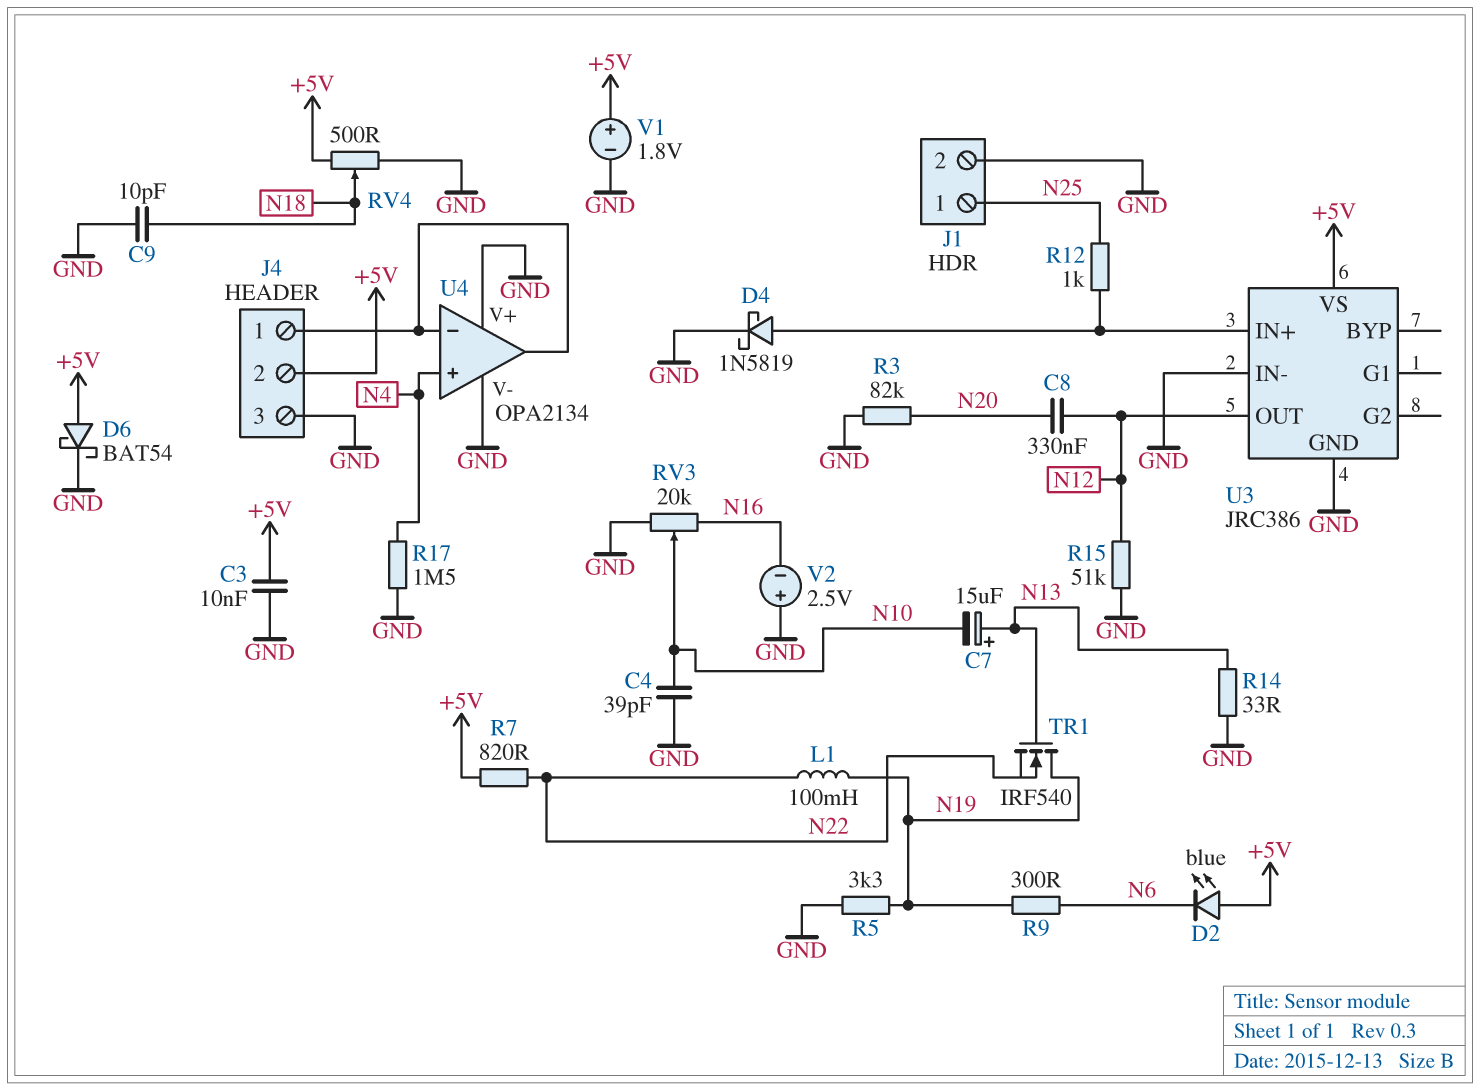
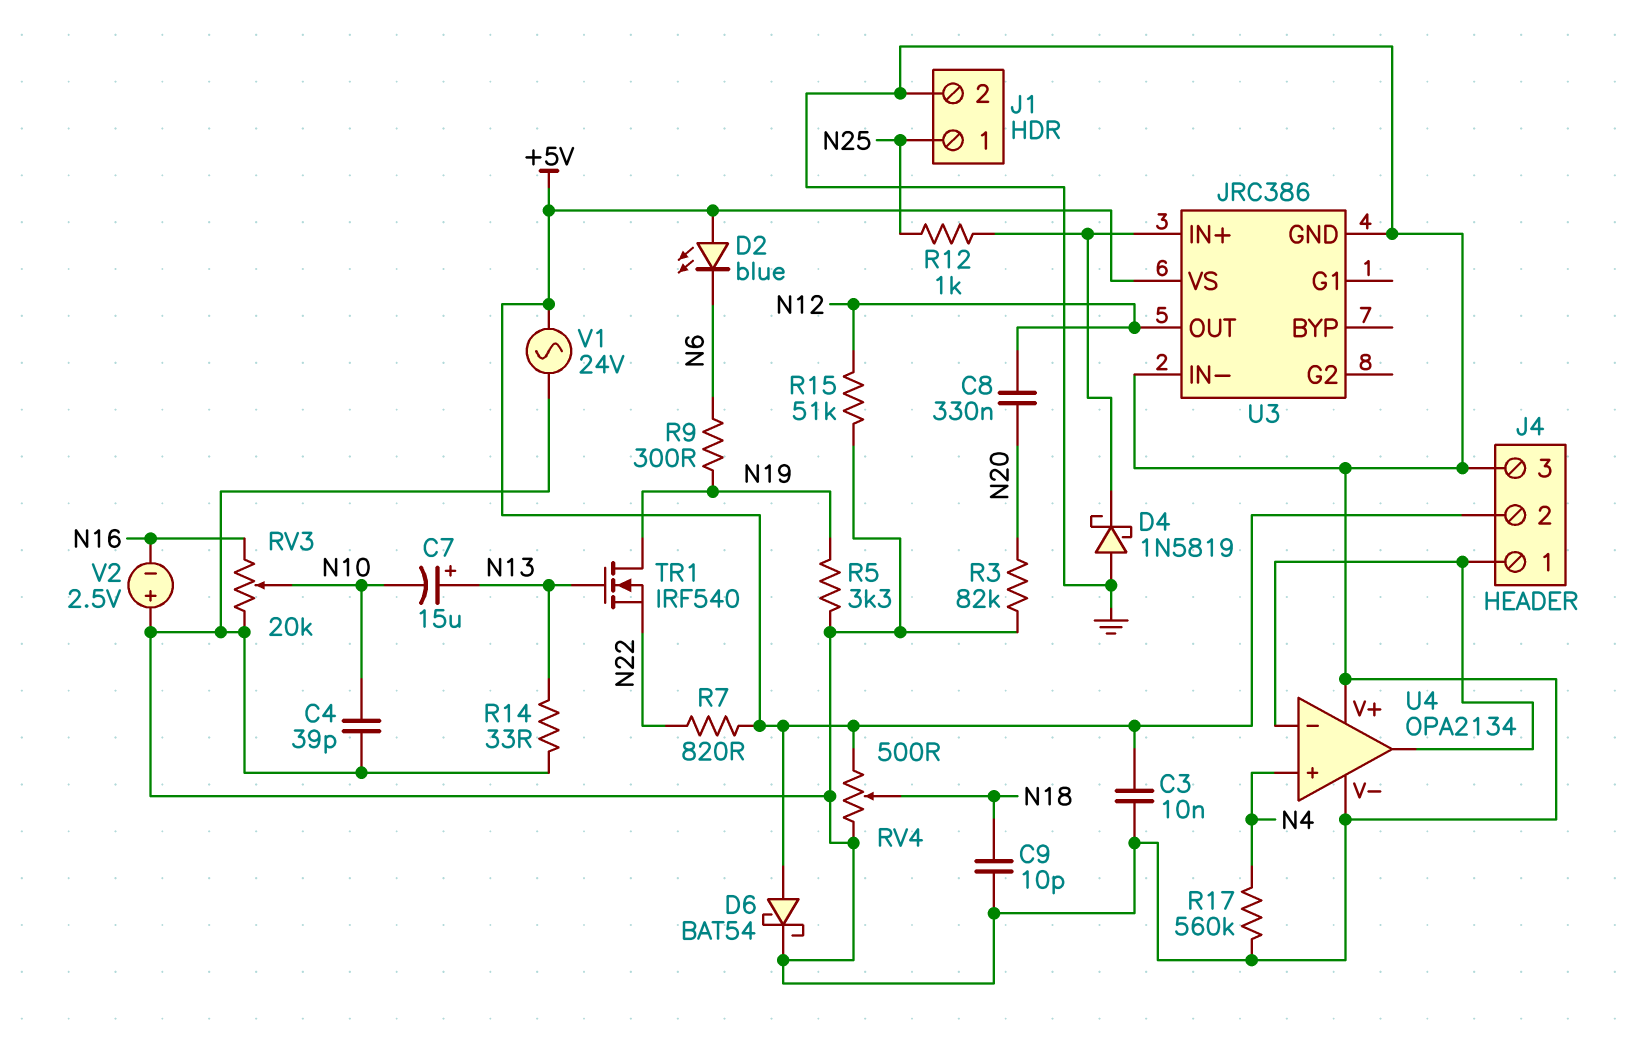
D4: schottky 1N5819 (A U3/IN+, K GND) -> schottky 1N5819 (A GND, K U3/IN+)
L1: 100mH (N19, N22) -> none
R17: 1.5M (GND, N4) -> 560k (GND, N4)
V1: 1.8V (plus +5V, minus GND) -> AC 24V (+5V, GND)

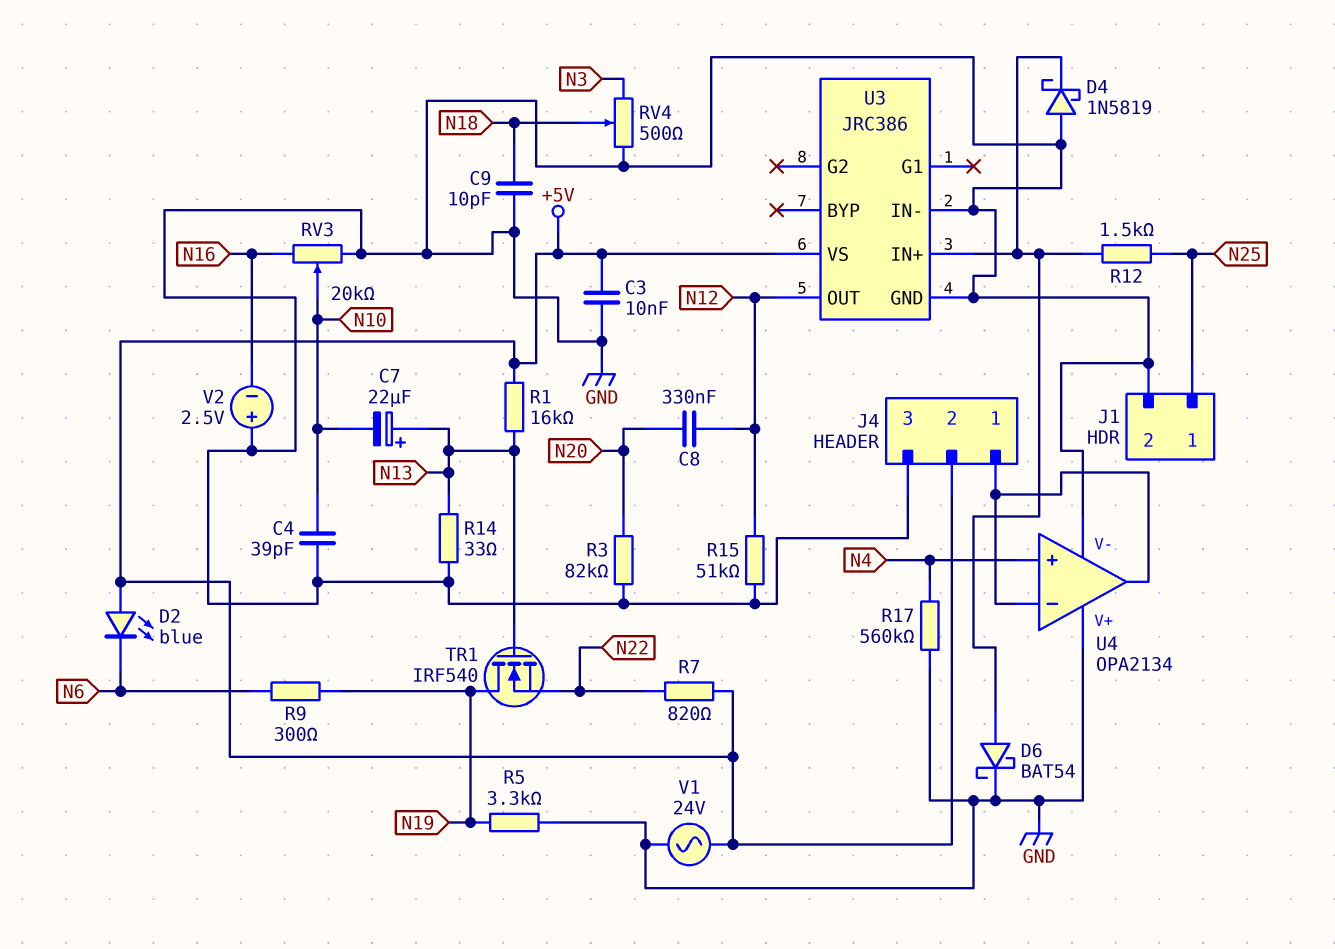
C7: 15uF (plus N13, minus N10) -> 22uF (plus N13, minus N10)
D6: schottky BAT54 (A +5V, K GND) -> schottky BAT54 (A U3/IN+, K GND)
R1: none -> 16k (+5V, N13)
R12: 1k (N25, U3/IN+) -> 1.5k (N25, U3/IN+)
RV4: 500 (+5V, GND, wiper N18) -> 500 (GND, N3, wiper N18)

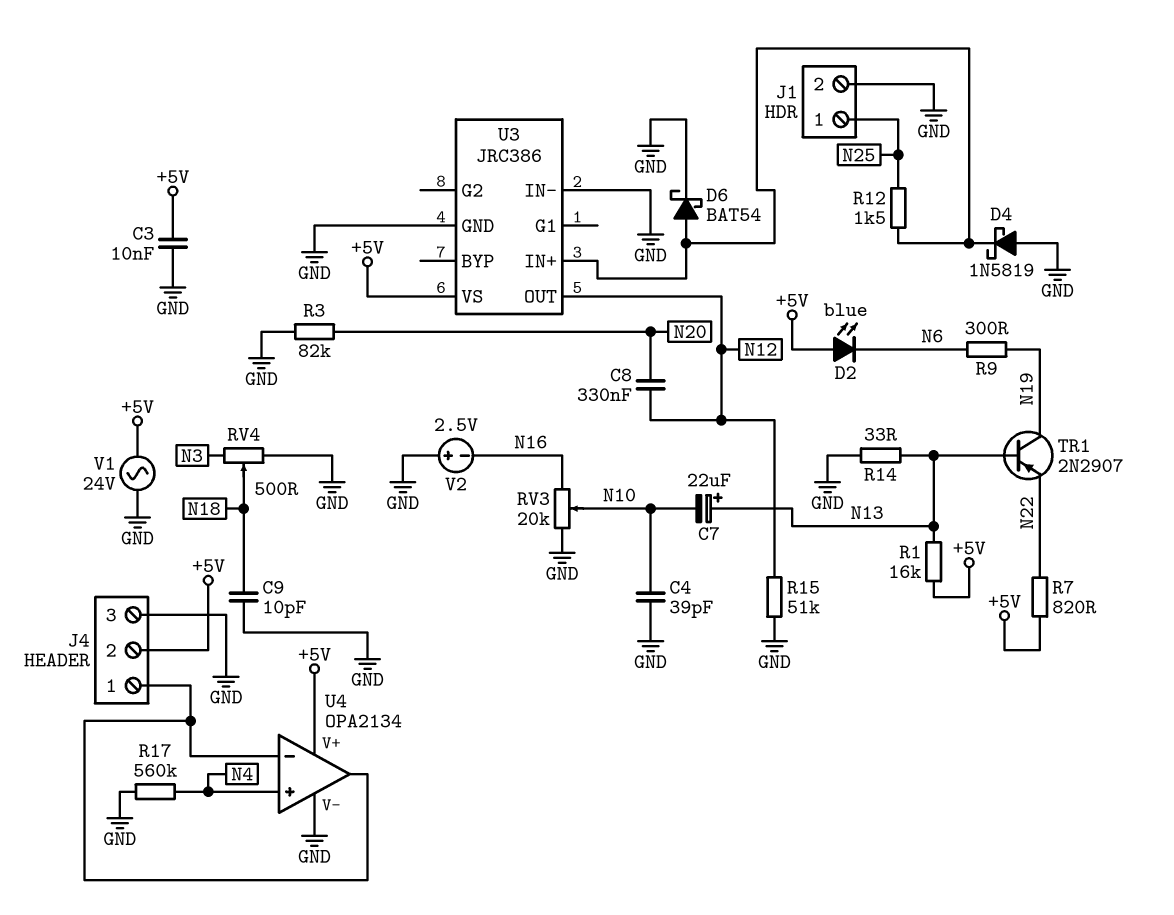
R5: 3.3k (GND, N19) -> none
TR1: NMOS IRF540 (G N13, D N19, S N22) -> PNP 2N2907 (B N13, C N19, E N22)
U4 pin V+: GND -> +5V

